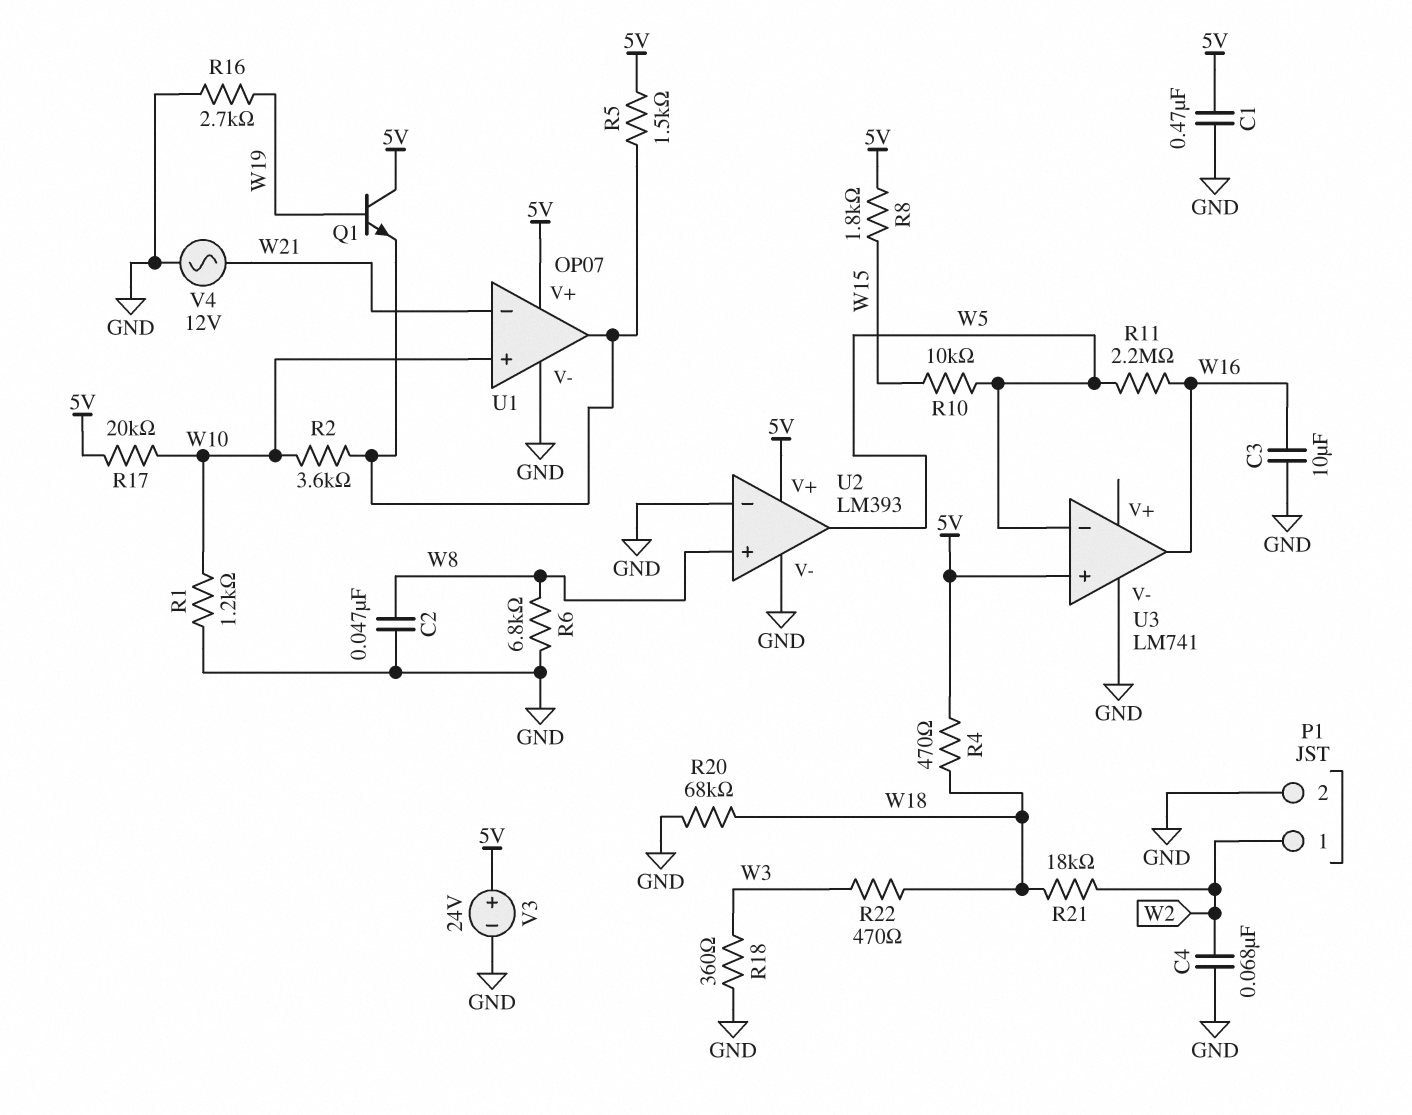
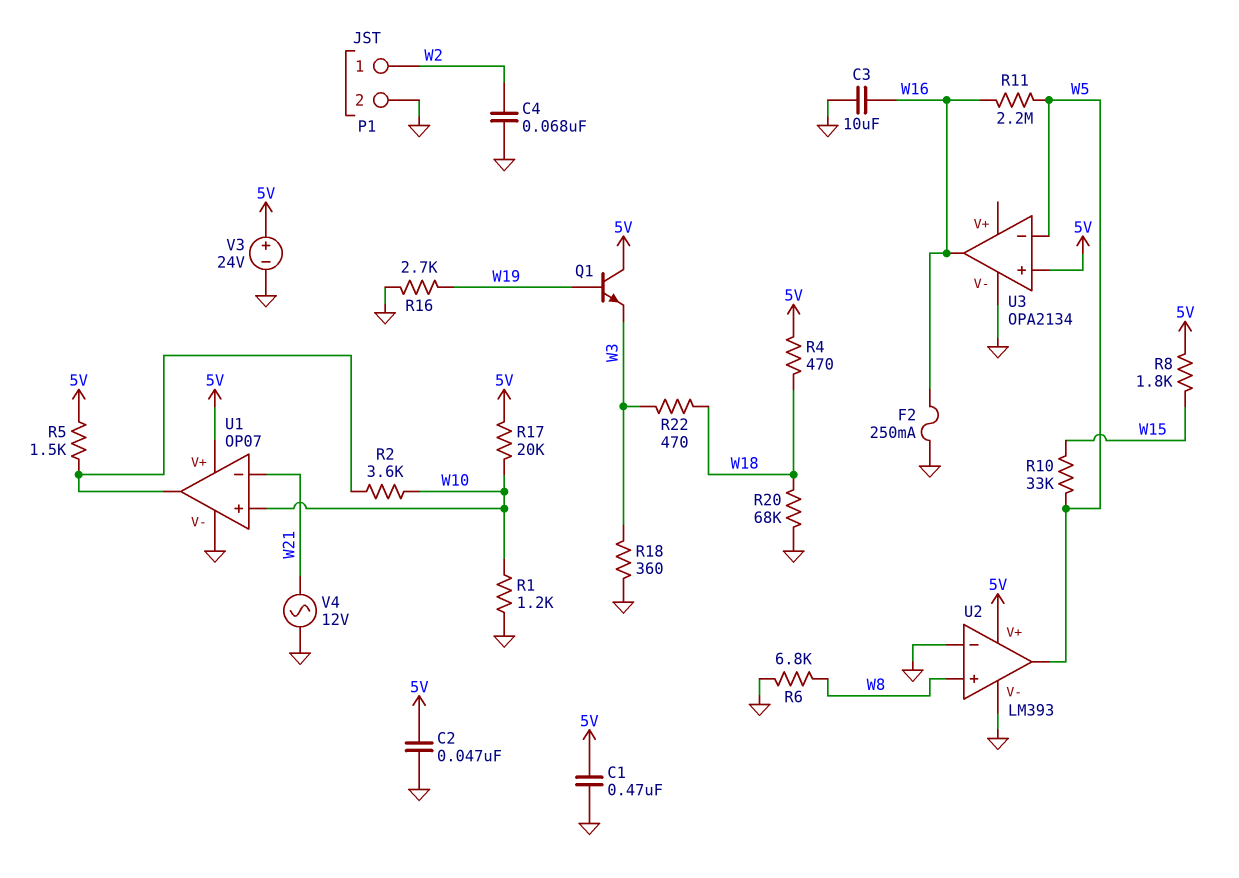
C2: 47nF (GND, W8) -> 47nF (5V, GND)
F2: none -> 250mA (GND, W16)
Q1: NPN (B W19, C 5V, E U1/out) -> NPN (B W19, C 5V, E W3)
R10: 10k (W5, W15) -> 33k (W5, W15)
R21: 18k (W2, W18) -> none
U3: LM741 -> OPA2134

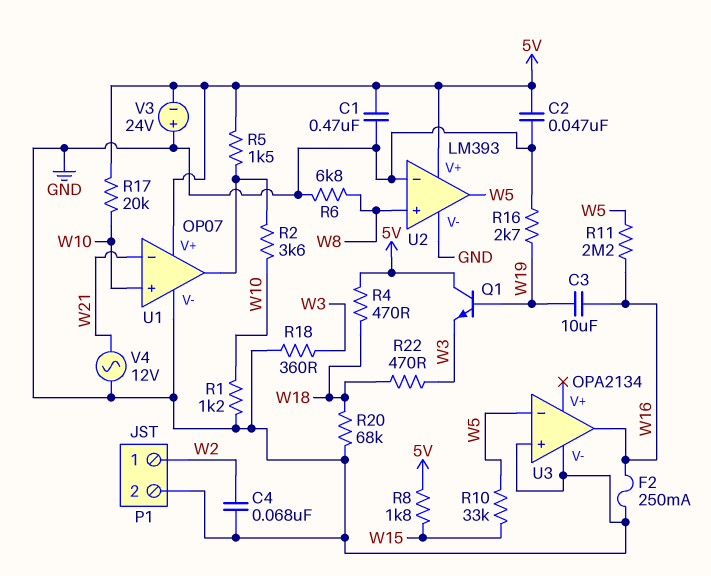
C3: 10uF (GND, W16) -> 10uF (W16, W19)
U3 pin in+: 5V -> GND
V3: 24V (plus 5V, minus GND) -> 24V (plus GND, minus 5V)

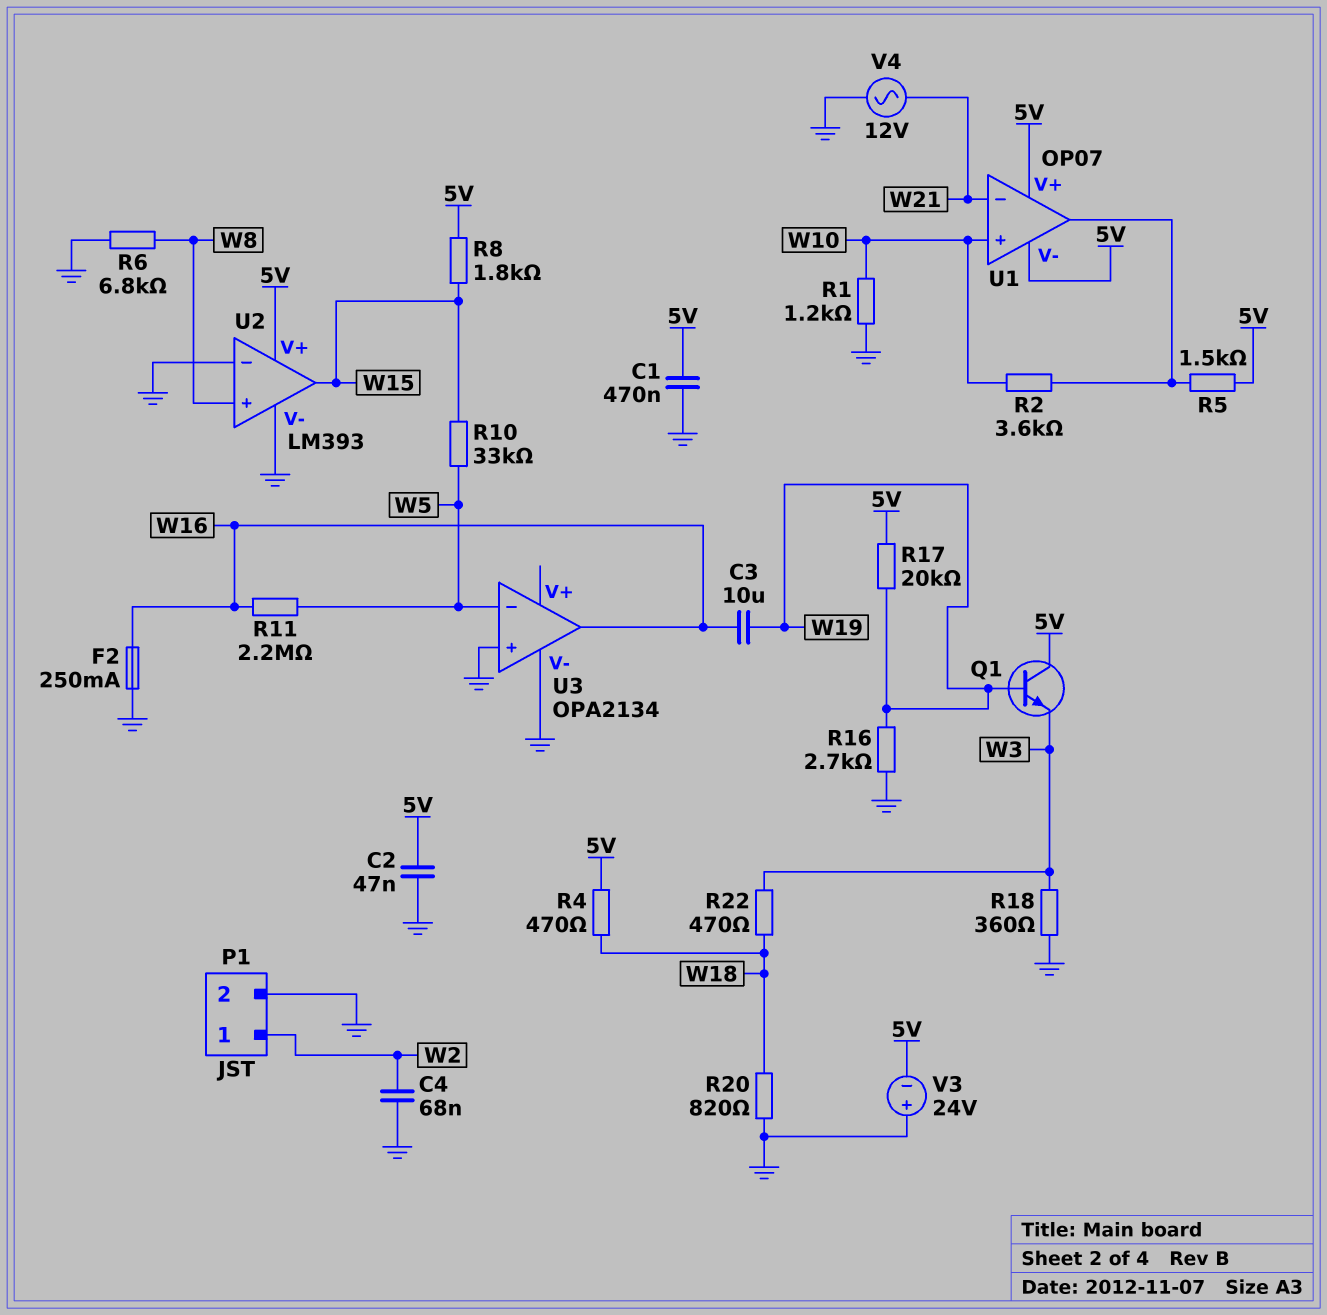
R17: 20k (5V, W10) -> 20k (5V, W19)
R20: 68k (GND, W18) -> 820 (GND, W18)
U1 pin V-: GND -> 5V
U2 pin out: W5 -> W15

